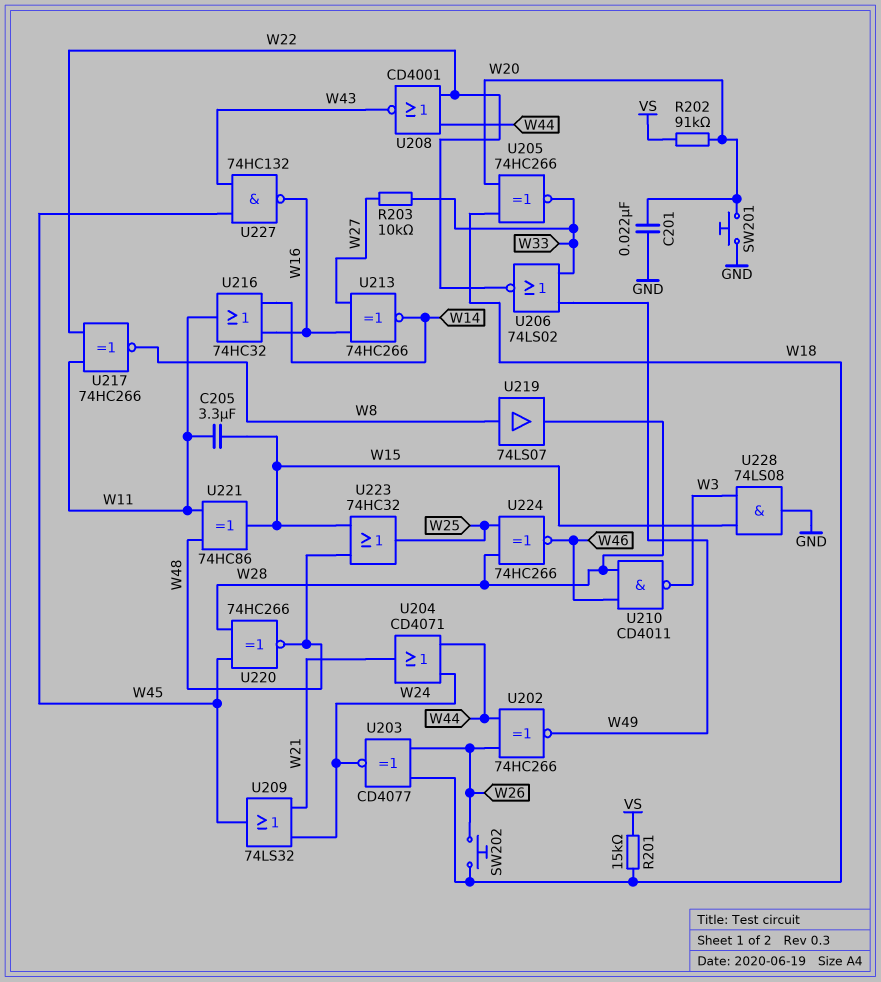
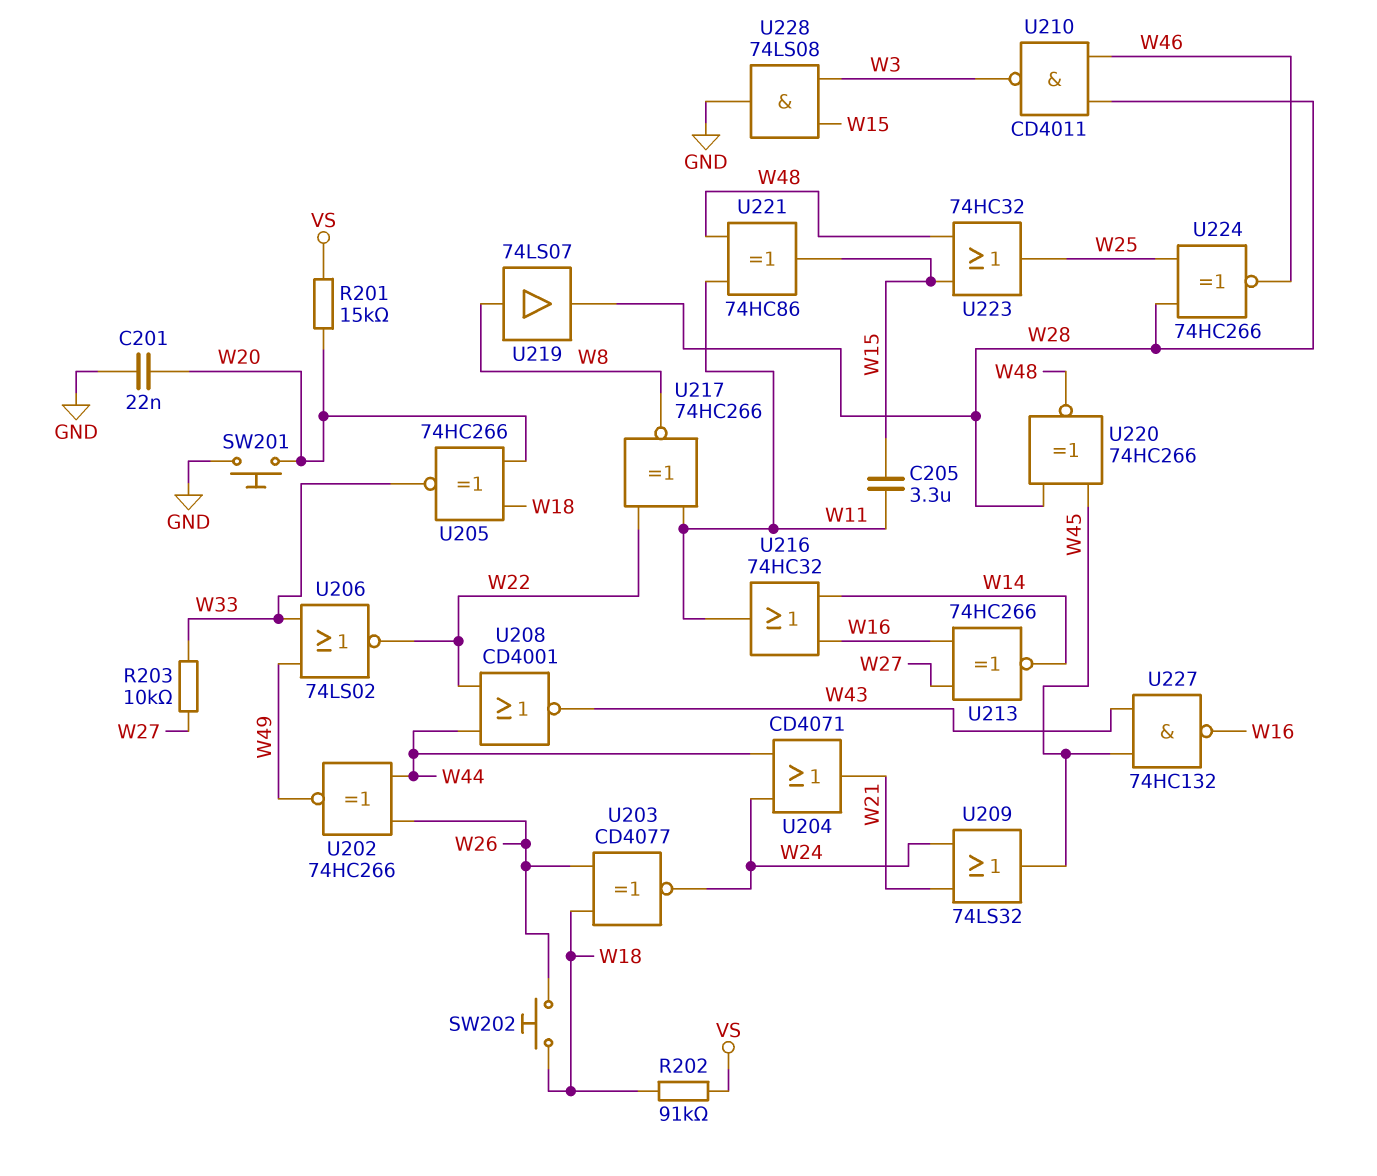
R201: 15k (VS, W18) -> 15k (VS, W20)
R202: 91k (VS, W20) -> 91k (VS, W18)

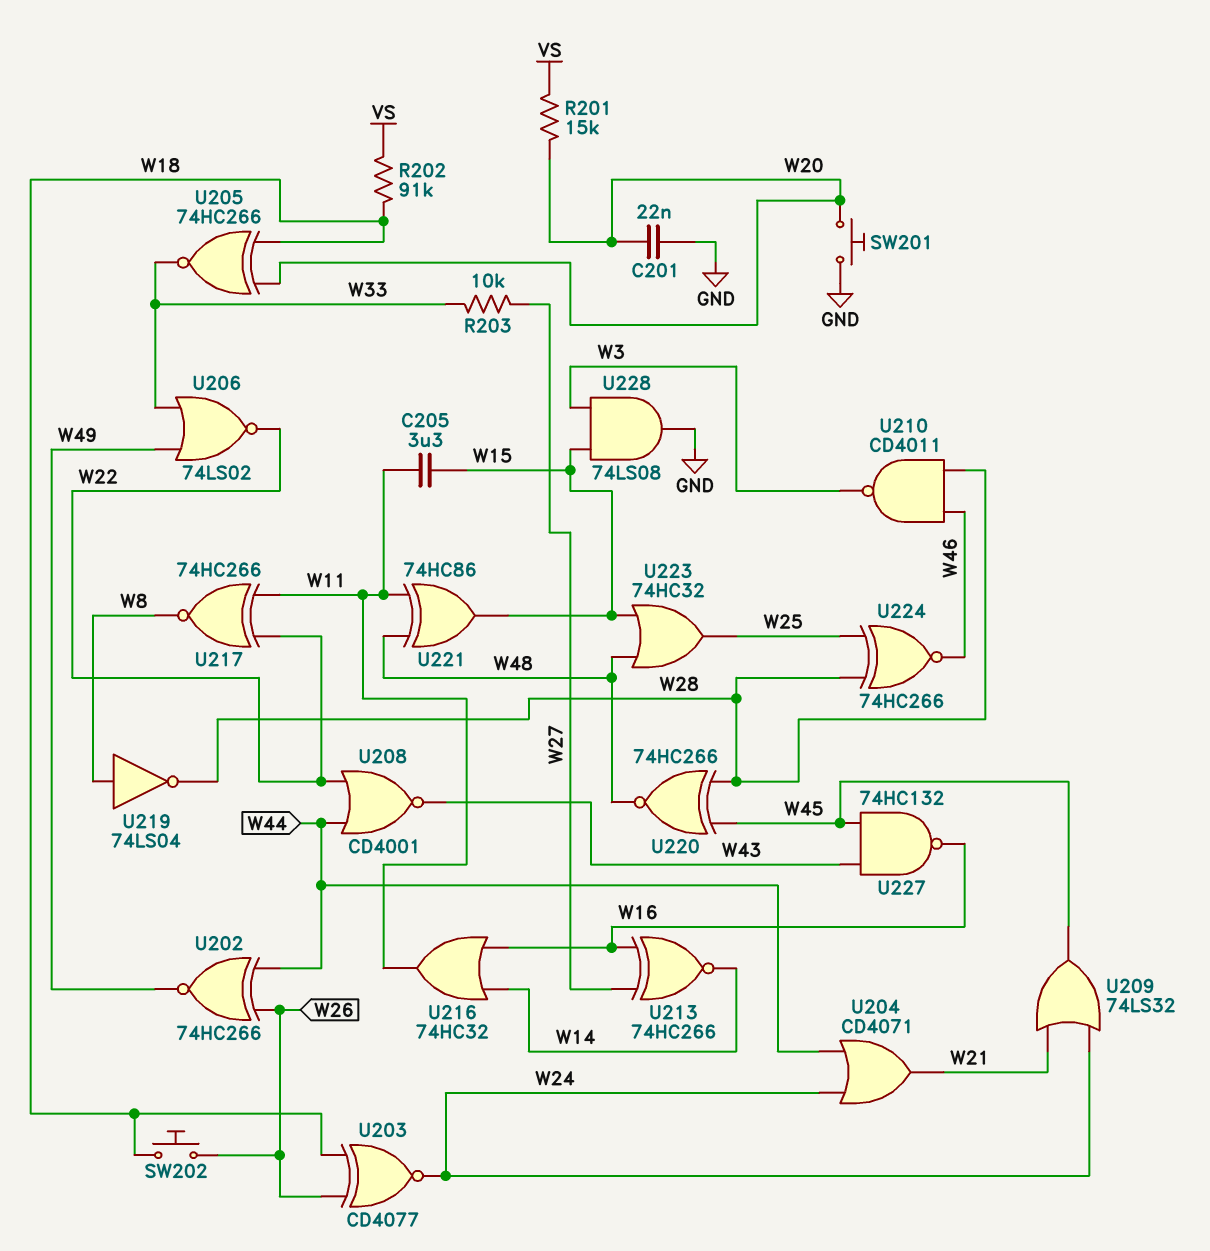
U219: buffer 74LS07 (in W8, out W28) -> NOT 74LS04 (in W8, out W28)

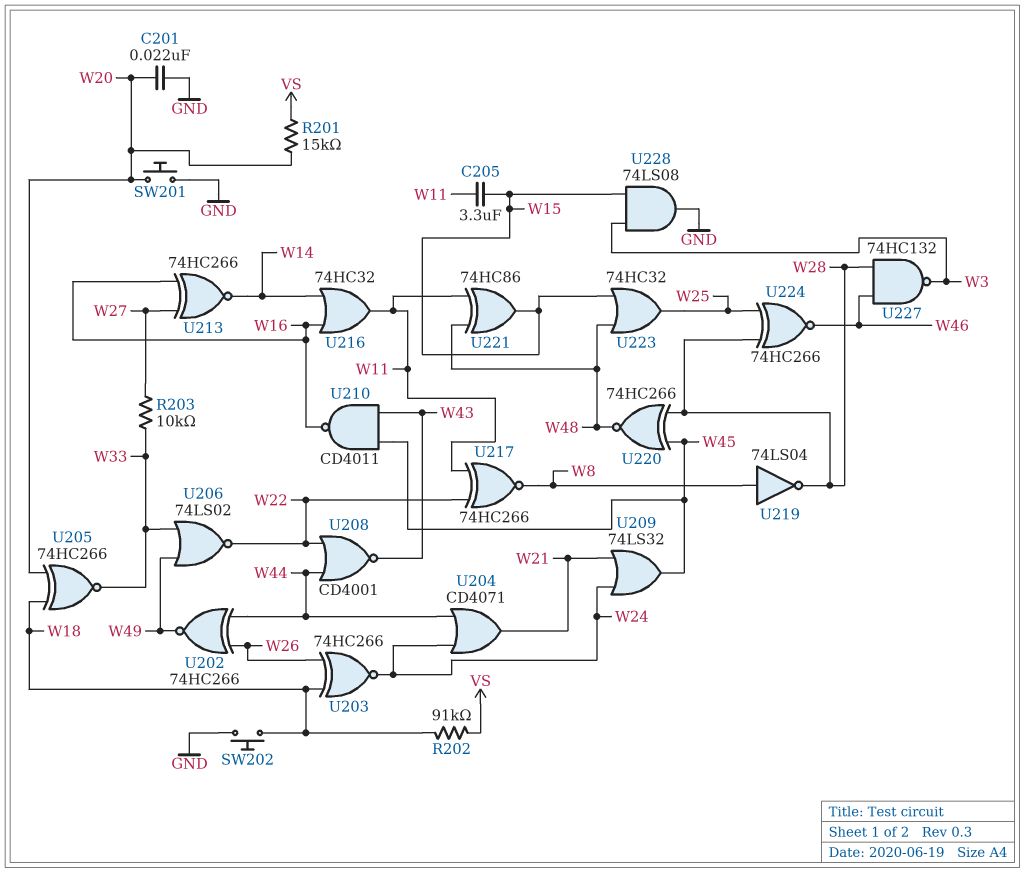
SW202: button (W18, W26) -> button (GND, W18)
U203: XNOR CD4077 (in W18, in W26, out W24) -> XNOR 74HC266 (in W18, in W26, out W24)
U210: NAND CD4011 (in W28, in W46, out W3) -> NAND CD4011 (in W43, in W45, out W16)
U227: NAND 74HC132 (in W43, in W45, out W16) -> NAND 74HC132 (in W28, in W46, out W3)

